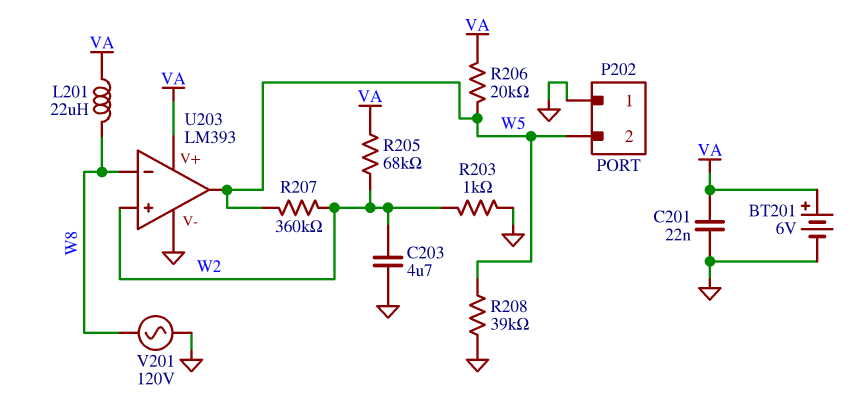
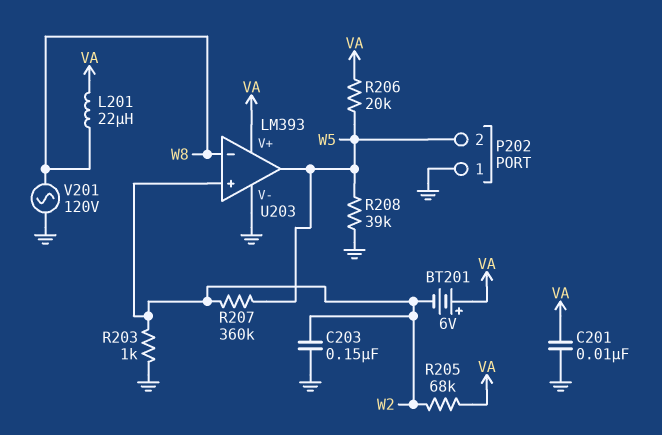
BT201: 6V (plus VA, minus GND) -> 6V (plus VA, minus W2)
C201: 22nF (GND, VA) -> 10nF (GND, VA)
C203: 4.7uF (GND, W2) -> 150nF (GND, W2)

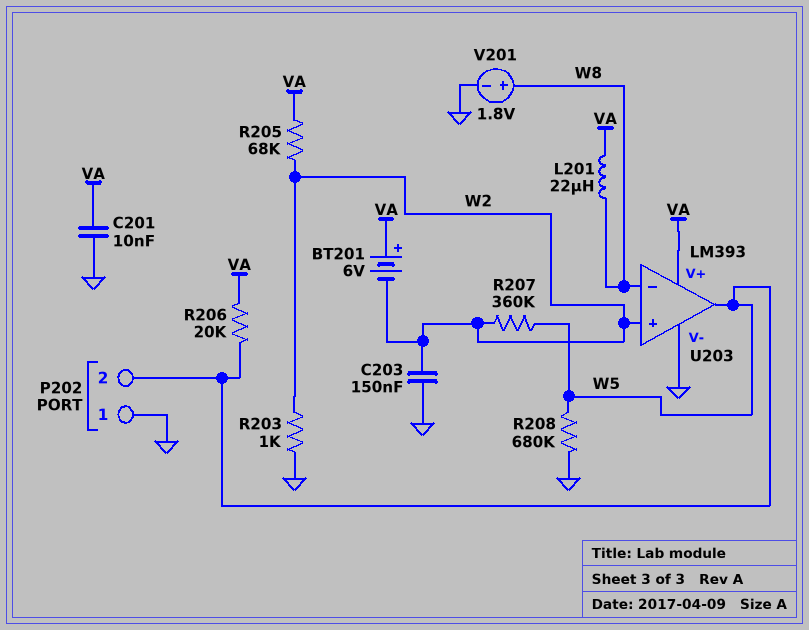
R208: 39k (GND, W5) -> 680k (GND, W5)
V201: AC 120V (GND, W8) -> 1.8V (plus W8, minus GND)

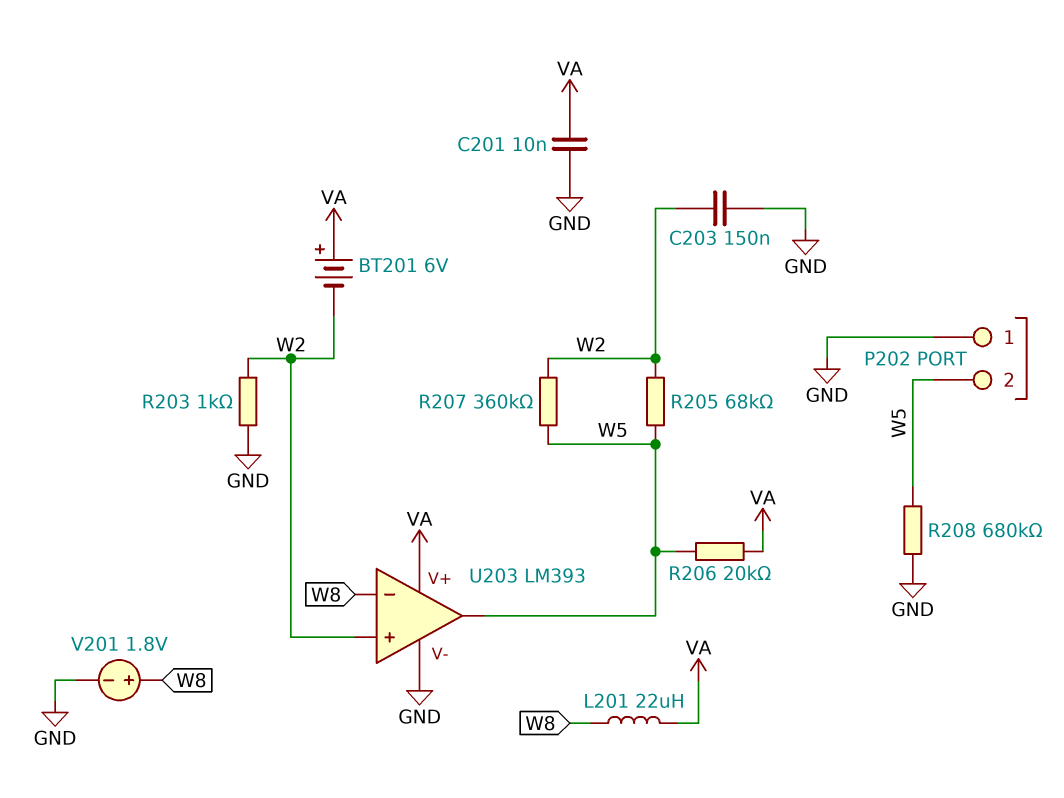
R205: 68k (VA, W2) -> 68k (W2, W5)

